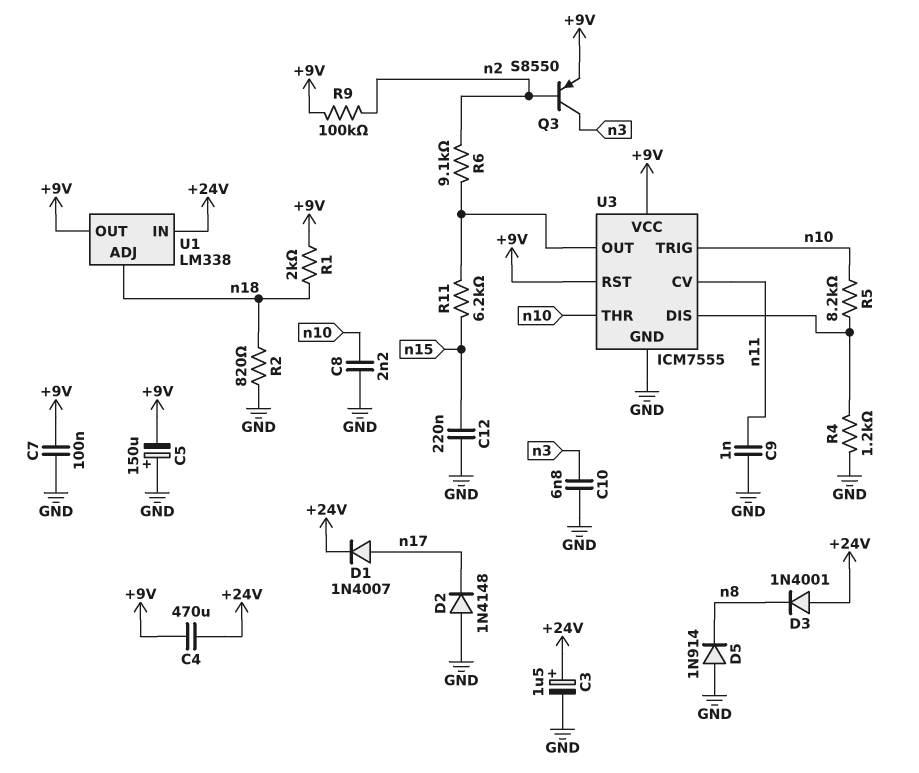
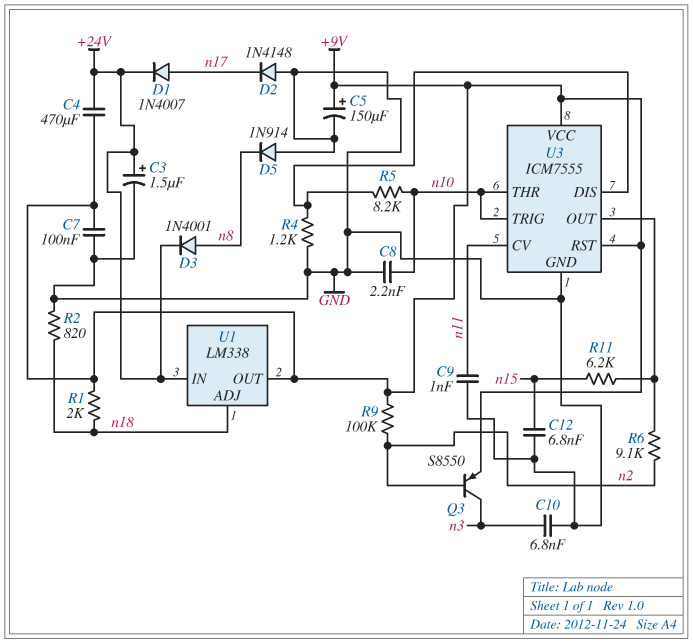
C5: 150uF (plus GND, minus +9V) -> 150uF (plus +9V, minus GND)
C12: 220nF (GND, n15) -> 6.8nF (GND, n15)
D3: diode 1N4001 (A +24V, K n8) -> diode 1N4001 (A n8, K +24V)

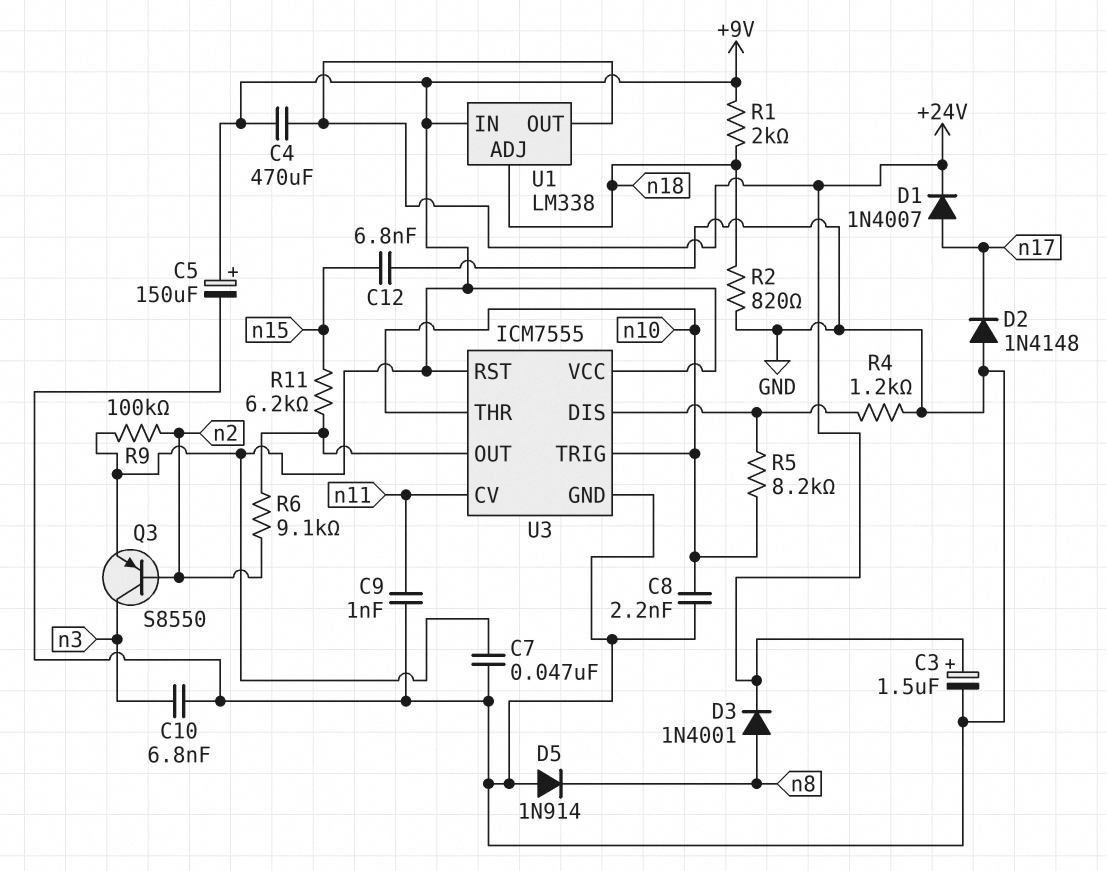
C7: 100nF (+9V, GND) -> 47nF (+9V, GND)
U1 pin IN: +24V -> +9V
U1 pin OUT: +9V -> +24V

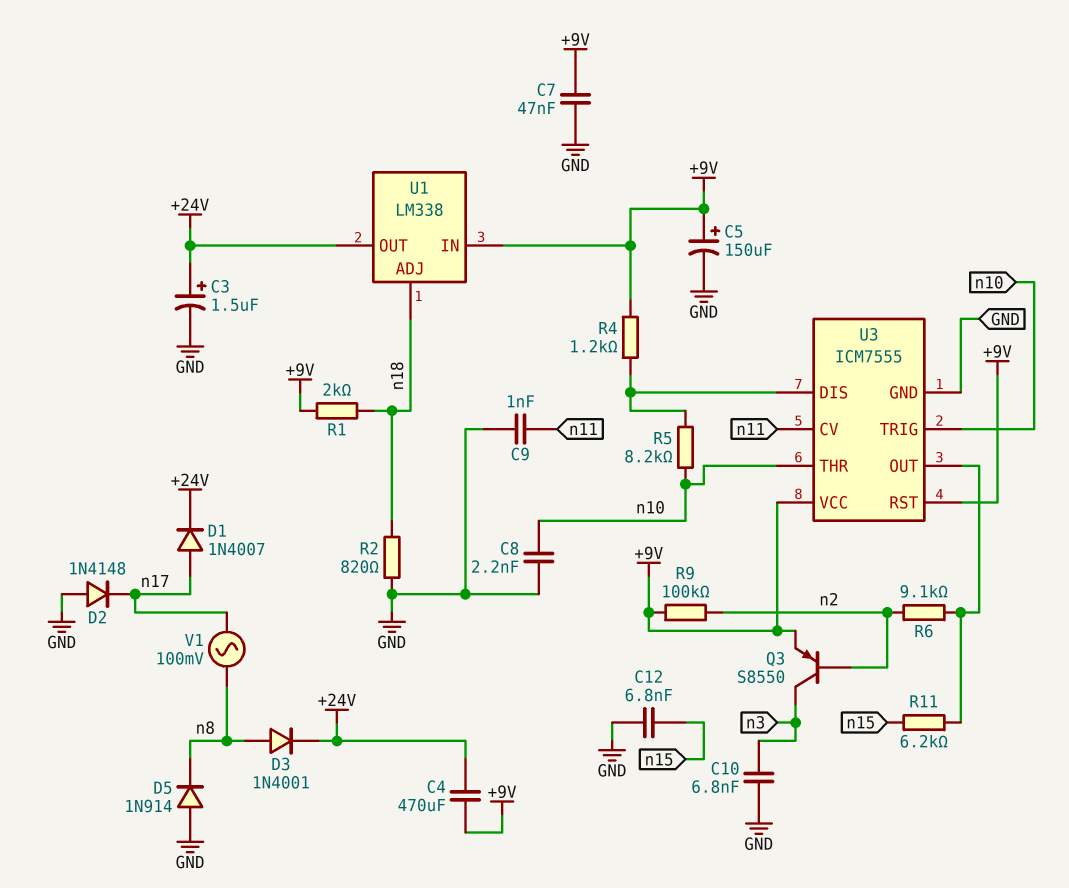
R4: 1.2k (GND, U3/DIS) -> 1.2k (+9V, U3/DIS)
V1: none -> AC 100mV (n8, n17)

